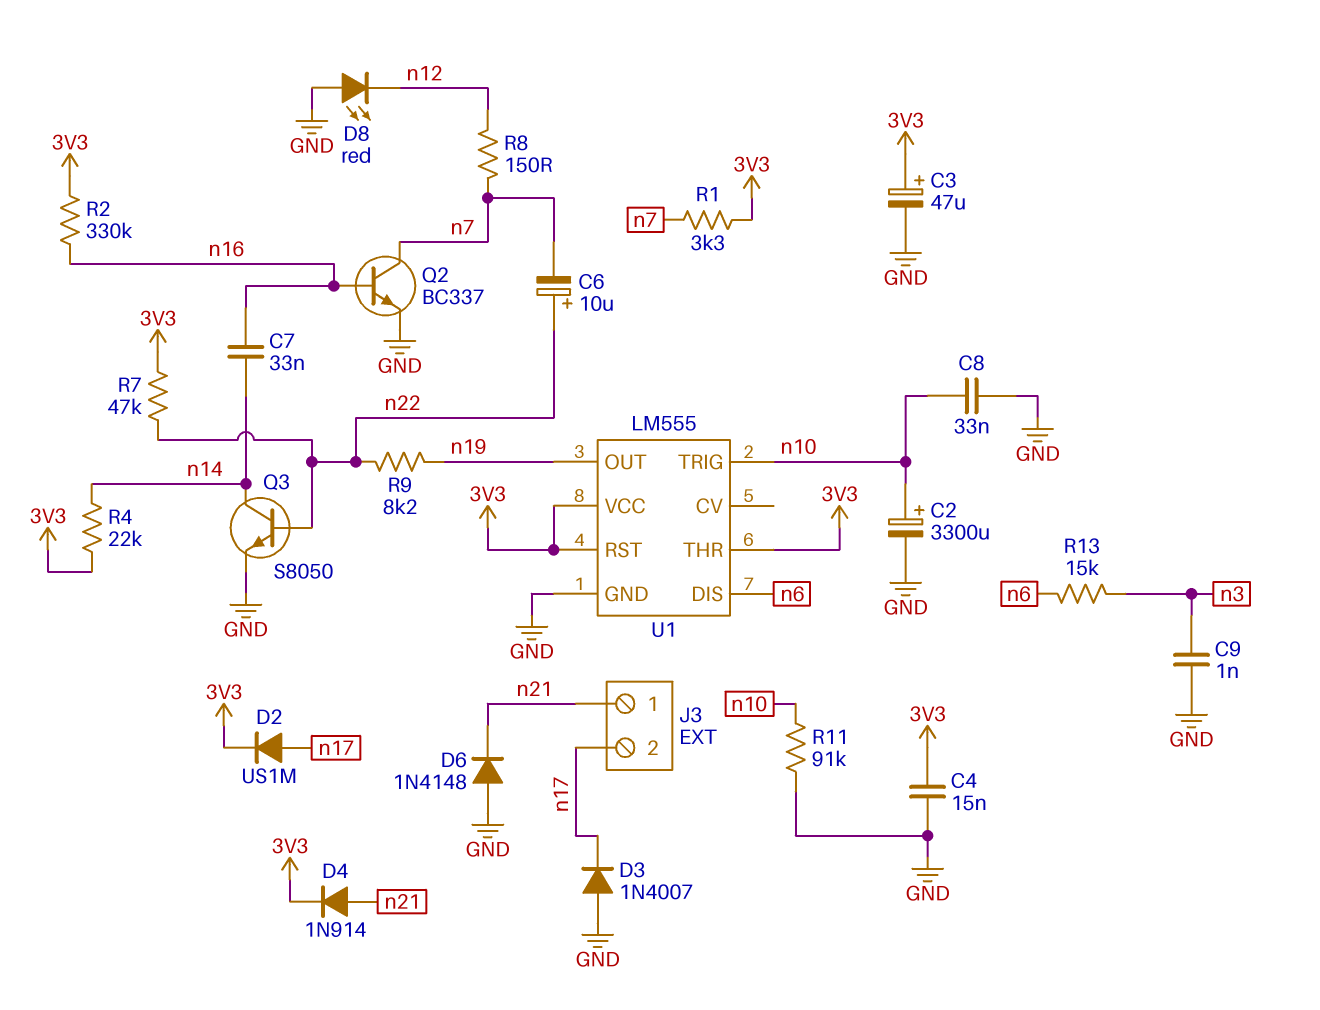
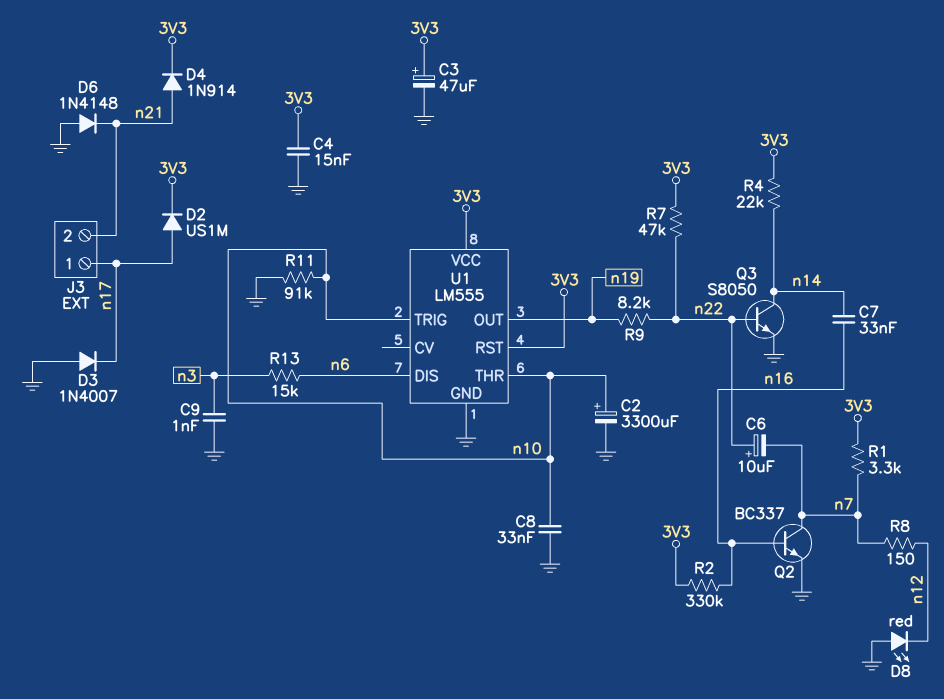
J3 pin 1: n21 -> n17
J3 pin 2: n17 -> n21
U1 pin THR: 3V3 -> n10

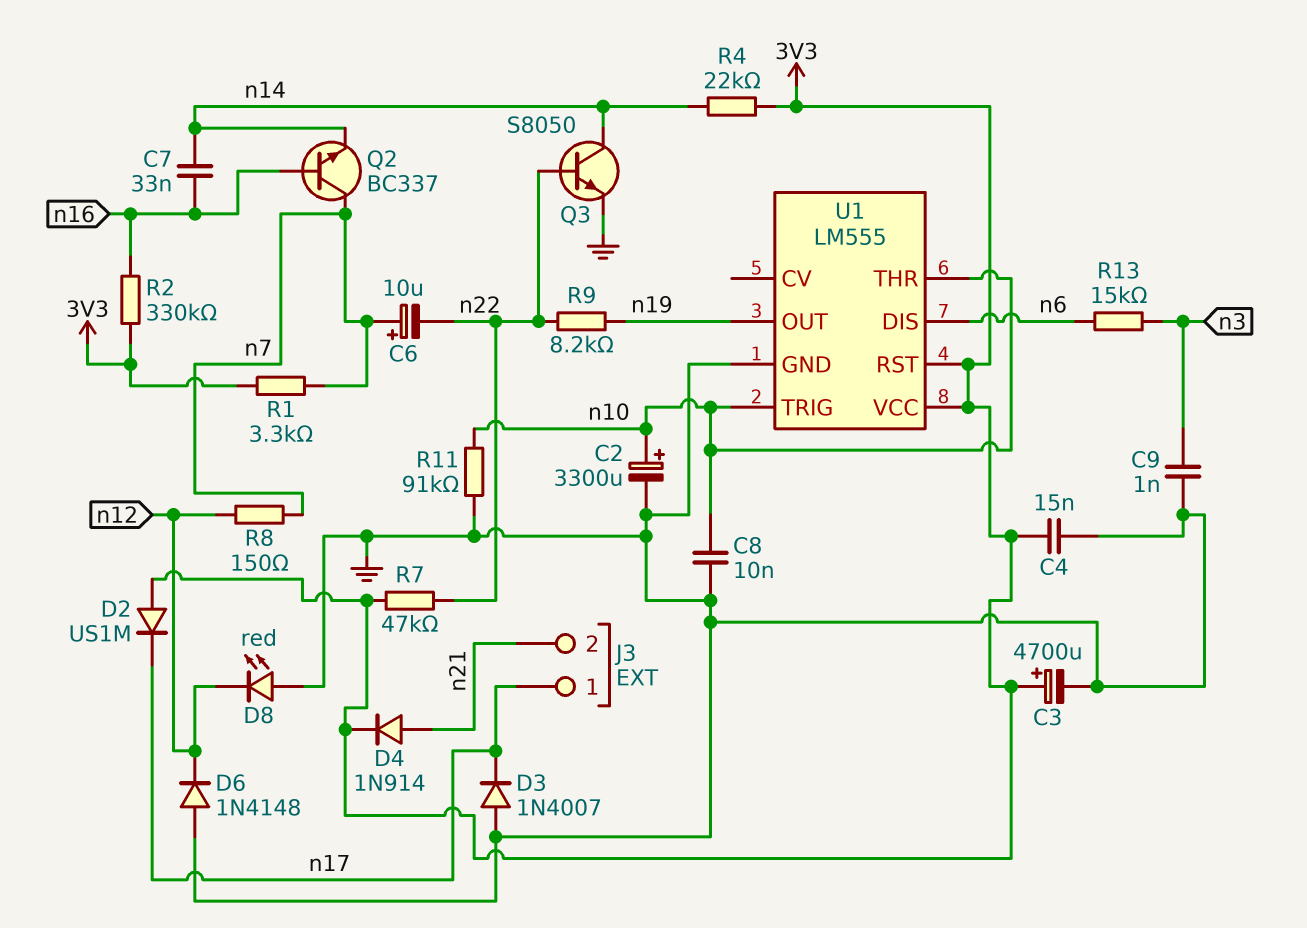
C3: 47uF (plus 3V3, minus GND) -> 4700uF (plus 3V3, minus GND)
C6: 10uF (plus n22, minus n7) -> 10uF (plus n7, minus n22)
C8: 33nF (GND, n10) -> 10nF (GND, n10)
D2: diode US1M (A n17, K 3V3) -> diode US1M (A 3V3, K n17)
D6: diode 1N4148 (A GND, K n21) -> diode 1N4148 (A GND, K n12)
Q2: NPN BC337 (B n16, C n7, E GND) -> NPN BC337 (B n16, C n7, E n14)

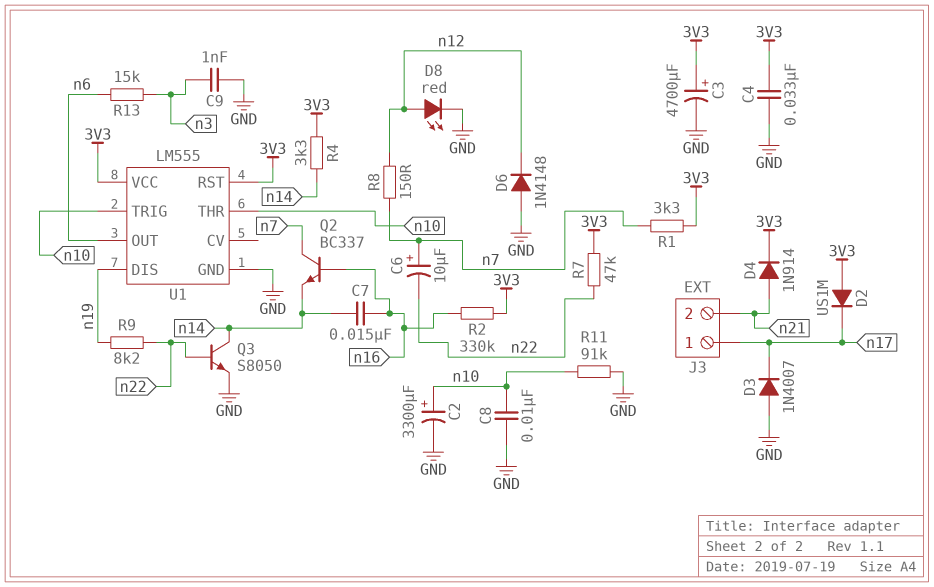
C4: 15nF (3V3, GND) -> 33nF (3V3, GND)
C7: 33nF (n14, n16) -> 15nF (n14, n16)
D8: LED red (A GND, K n12) -> LED red (A n12, K GND)
R4: 22k (3V3, n14) -> 3.3k (3V3, n14)
U1 pin DIS: n6 -> n19
U1 pin OUT: n19 -> n6

